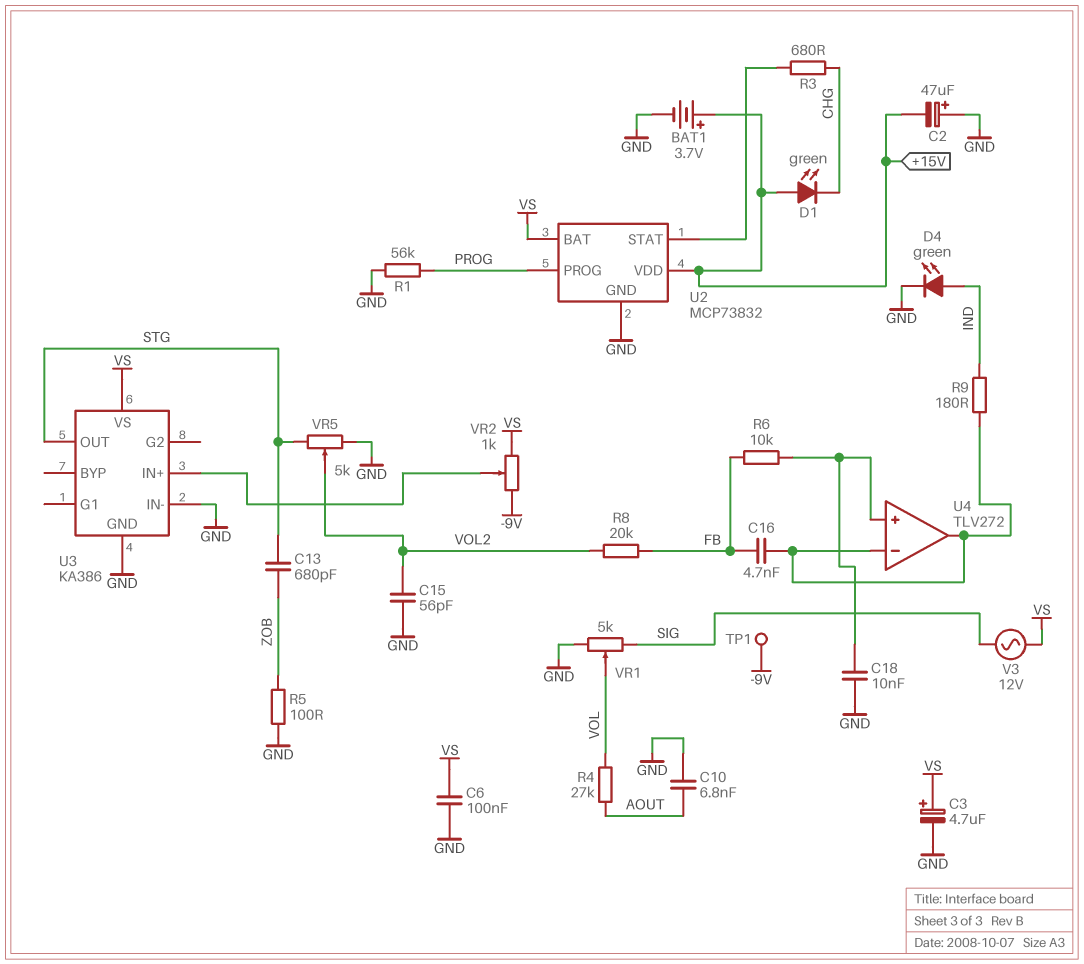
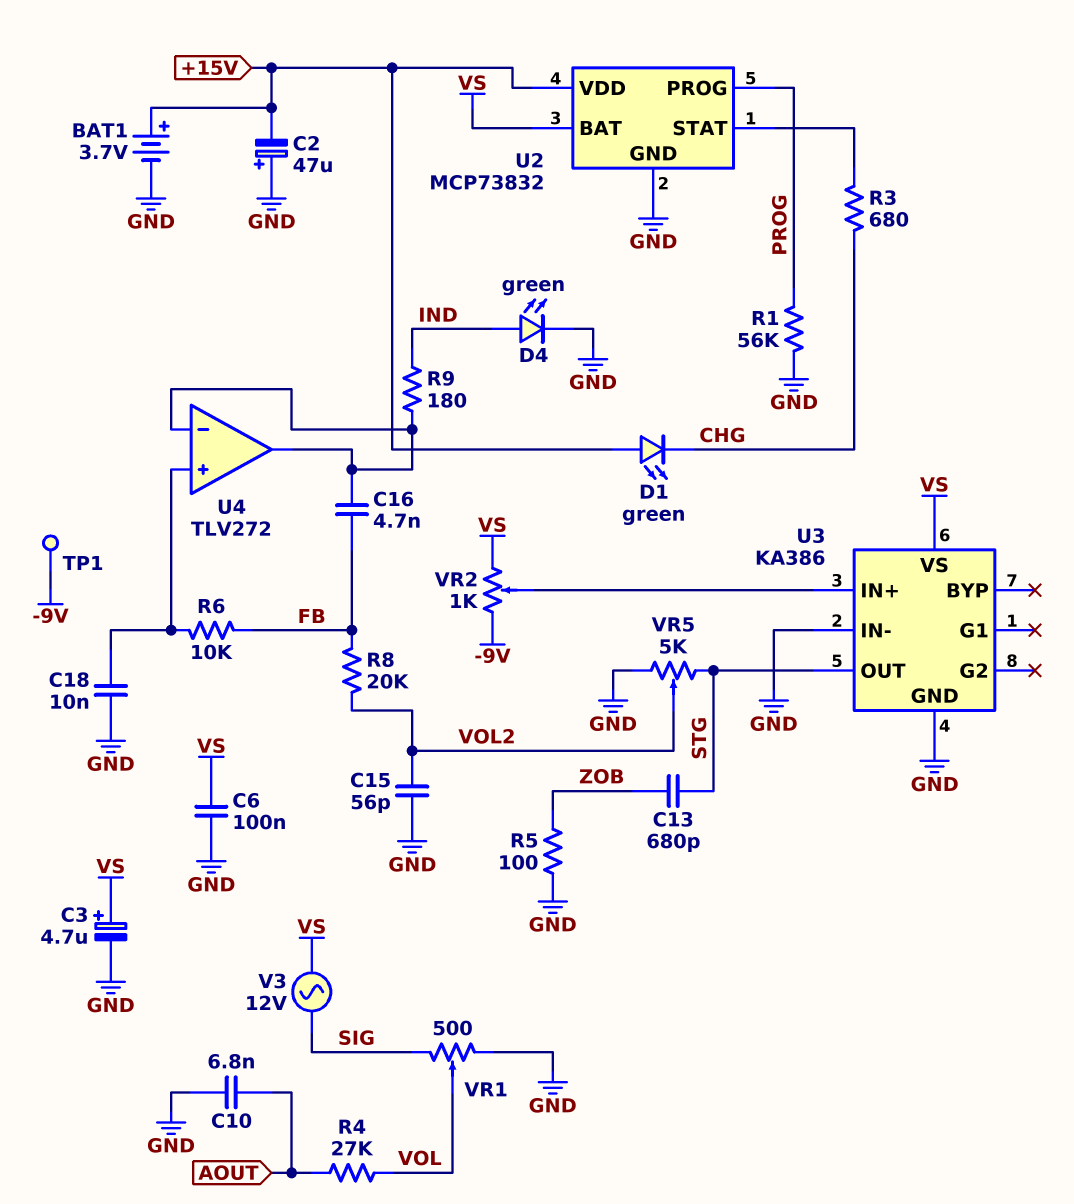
VR1: 5k (GND, SIG, wiper VOL) -> 500 (GND, SIG, wiper VOL)

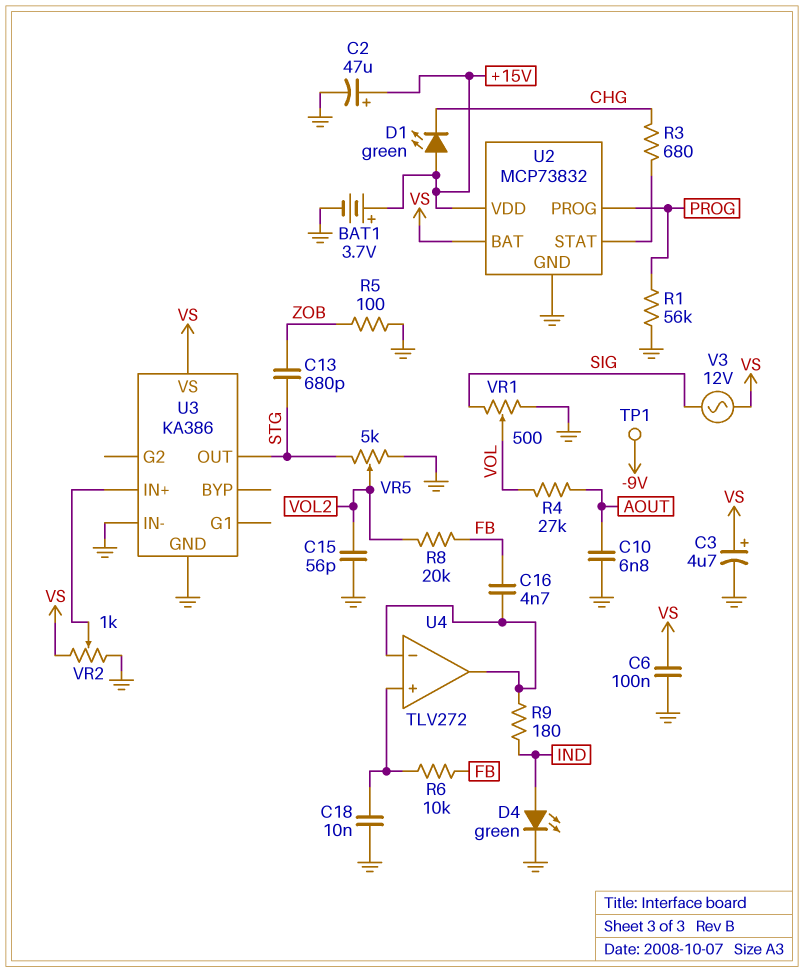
C2: 47uF (plus GND, minus +15V) -> 47uF (plus +15V, minus GND)
VR2: 1k (-9V, VS, wiper U3/IN+) -> 1k (GND, VS, wiper U3/IN+)

